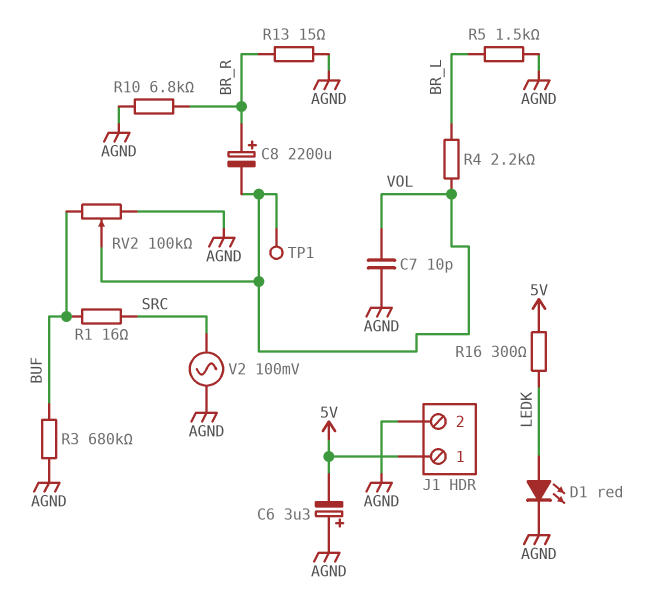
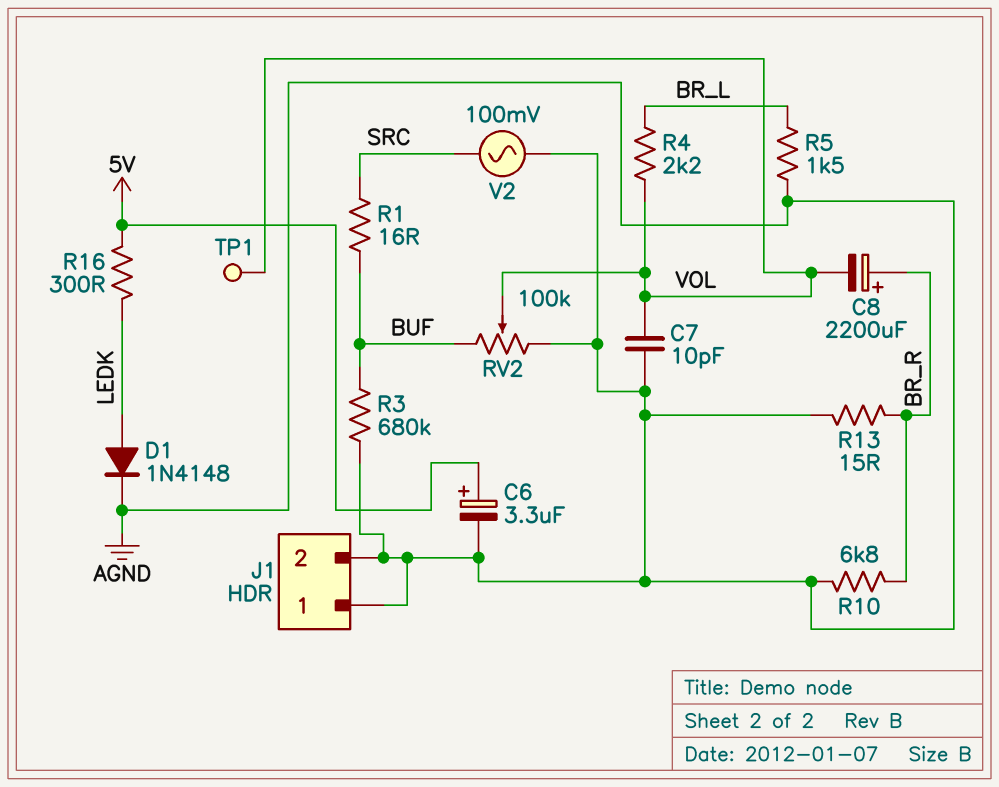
C6: 3.3uF (plus AGND, minus 5V) -> 3.3uF (plus 5V, minus AGND)
D1: LED red (A LEDK, K AGND) -> diode 1N4148 (A LEDK, K AGND)
J1 pin 1: 5V -> AGND

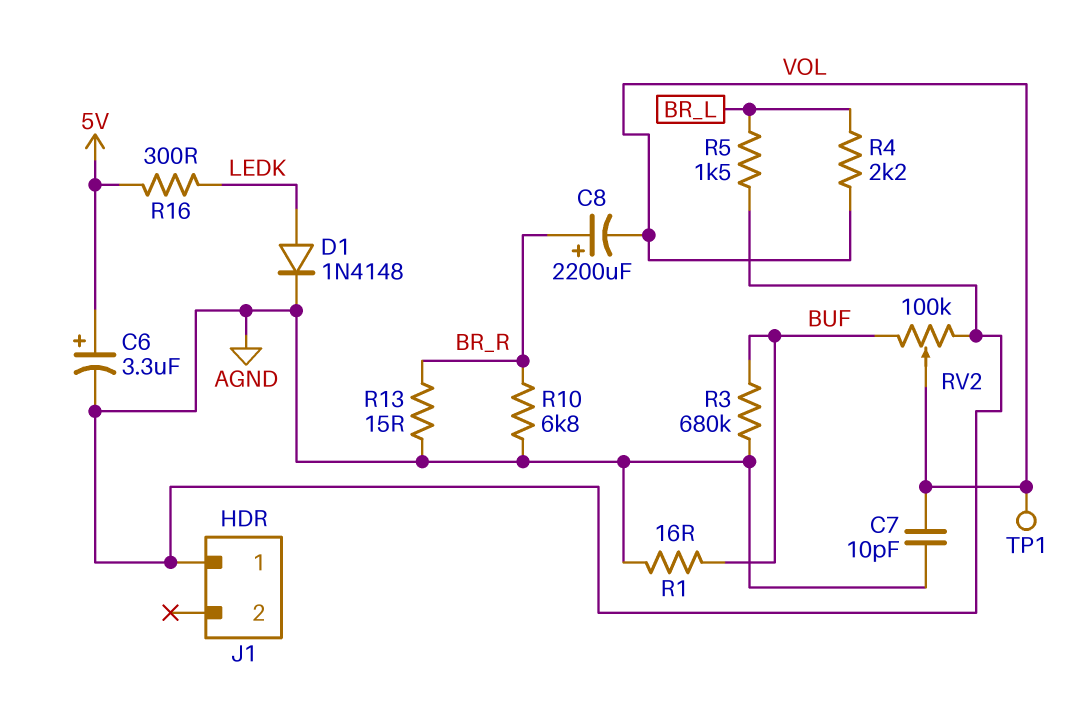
J1 pin 2: AGND -> none
R1: 16 (BUF, SRC) -> 16 (AGND, BUF)
V2: AC 100mV (AGND, SRC) -> none

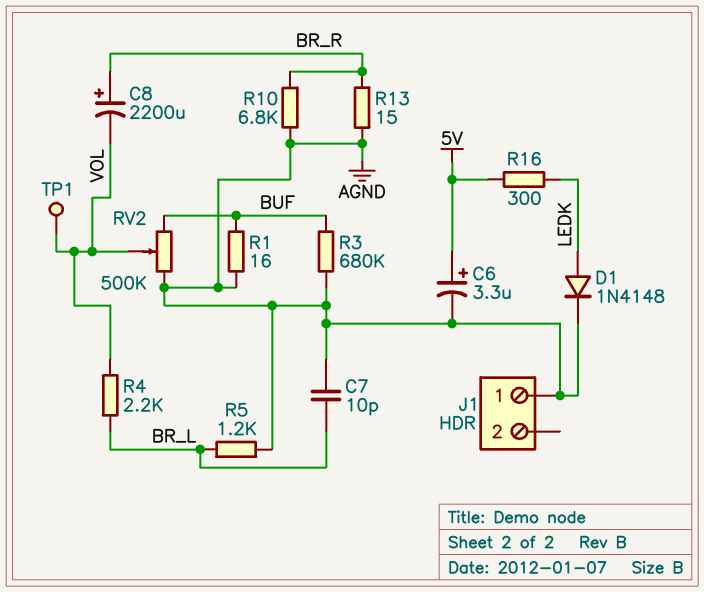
C7: 10pF (AGND, VOL) -> 10pF (AGND, BR_L)
R5: 1.5k (AGND, BR_L) -> 1.2k (AGND, BR_L)
RV2: 100k (AGND, BUF, wiper VOL) -> 500k (AGND, BUF, wiper VOL)

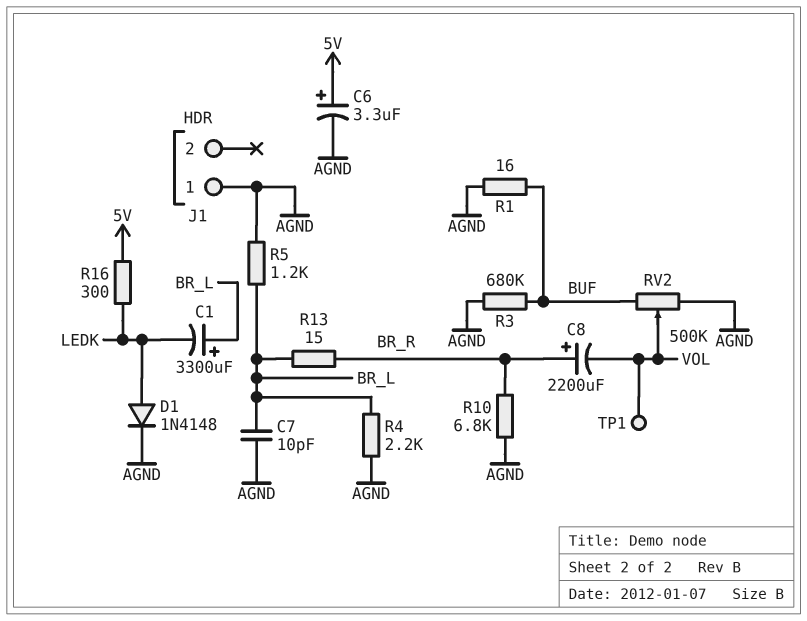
C1: none -> 3300uF (plus BR_L, minus LEDK)
R4: 2.2k (BR_L, VOL) -> 2.2k (AGND, BR_L)
R13: 15 (AGND, BR_R) -> 15 (BR_L, BR_R)

